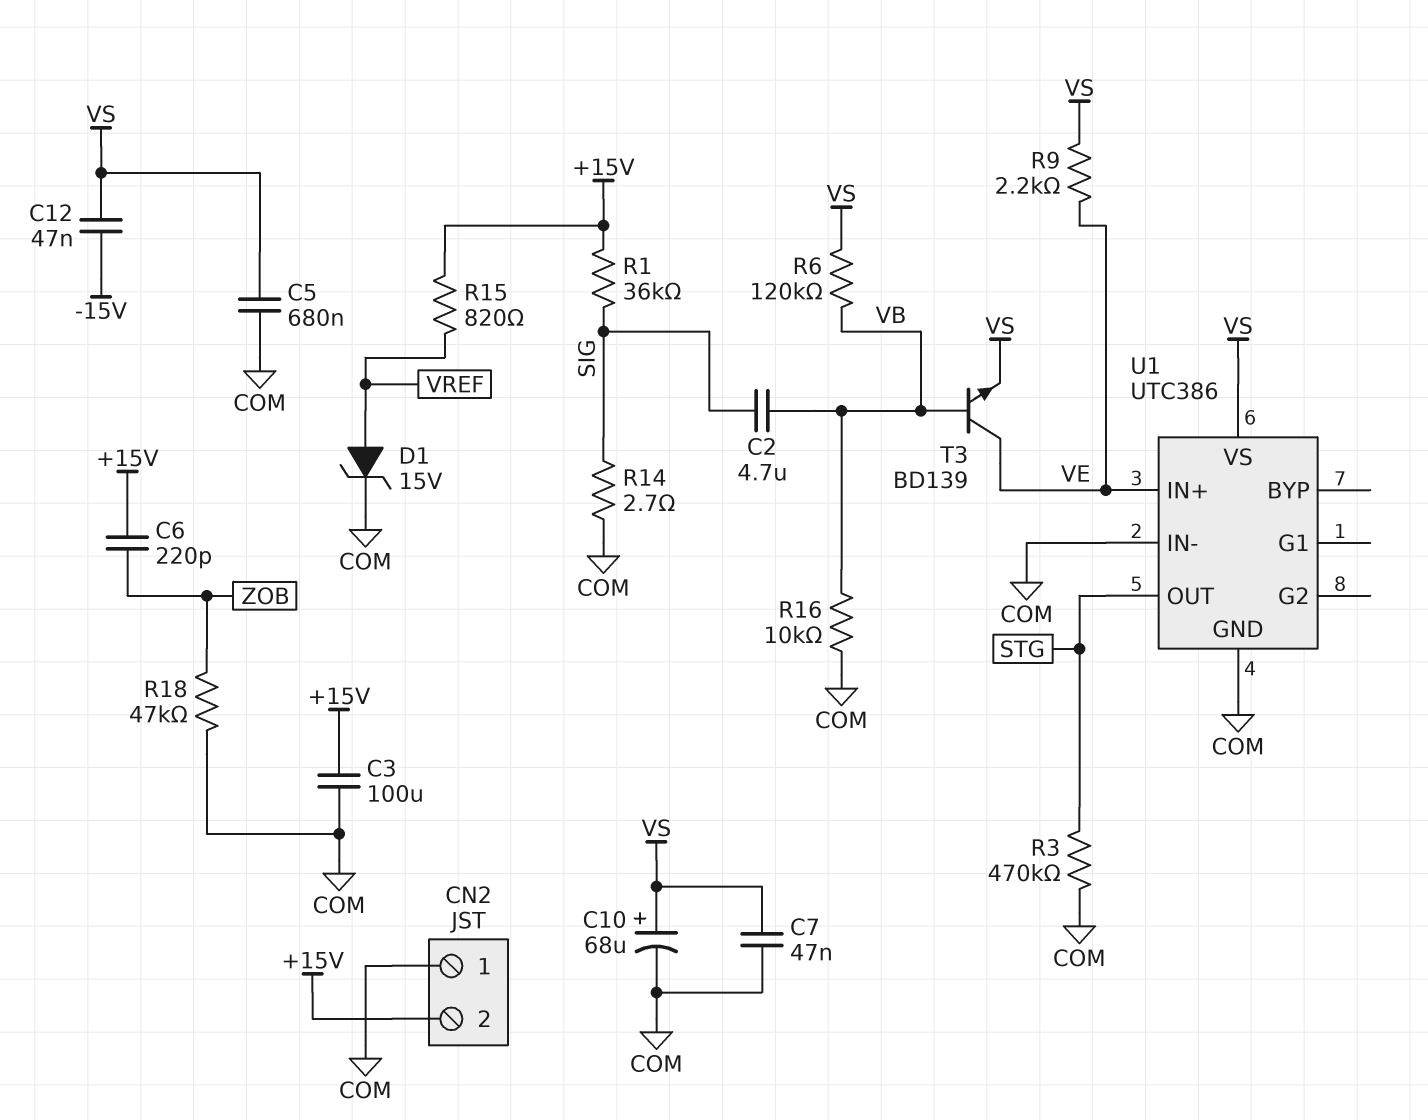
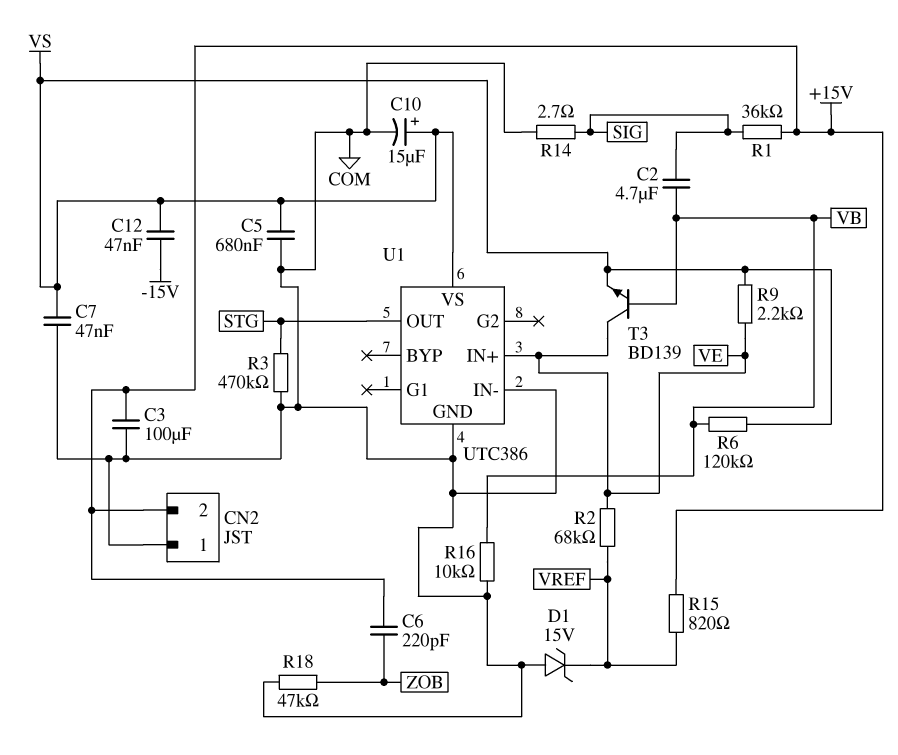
C10: 68uF (plus VS, minus COM) -> 15uF (plus VS, minus COM)
D1: zener 15V (A VREF, K COM) -> zener 15V (A COM, K VREF)
R2: none -> 68k (VE, VREF)

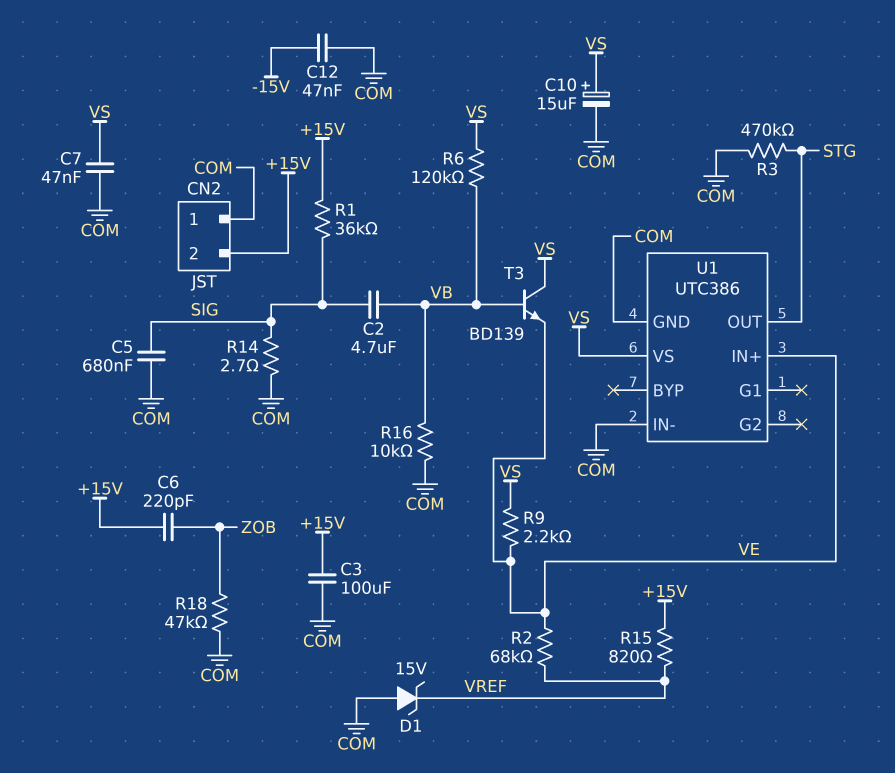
C5: 680nF (COM, VS) -> 680nF (COM, SIG)
C12: 47nF (-15V, VS) -> 47nF (-15V, COM)
T3: NPN BD139 (B VB, C VE, E VS) -> NPN BD139 (B VB, C VS, E VE)

